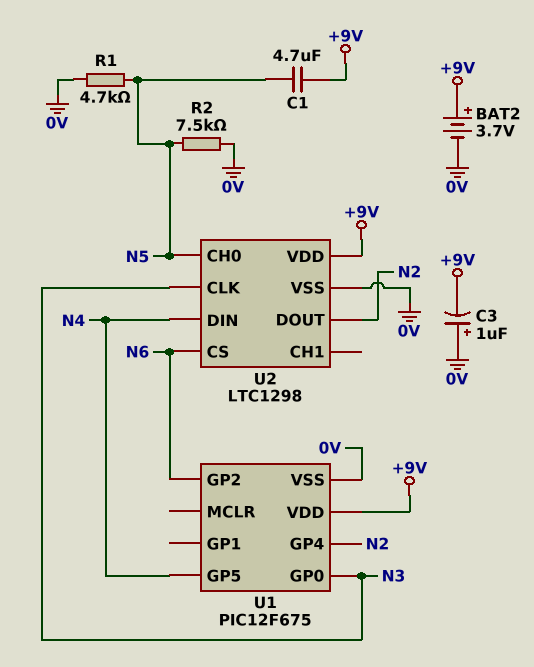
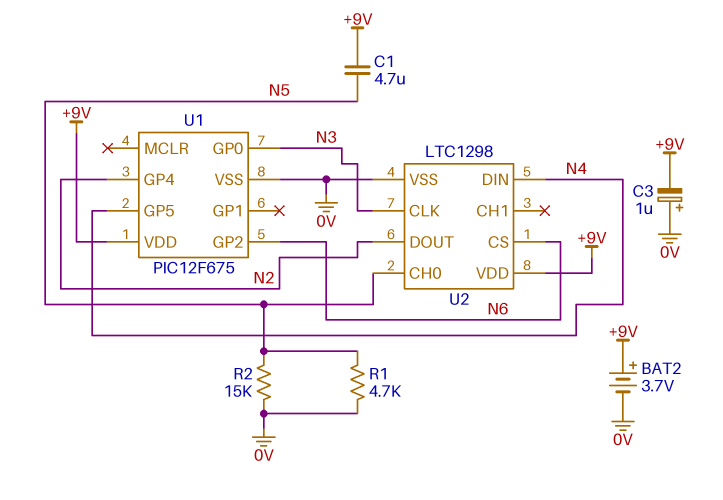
R2: 7.5k (0V, N5) -> 15k (0V, N5)

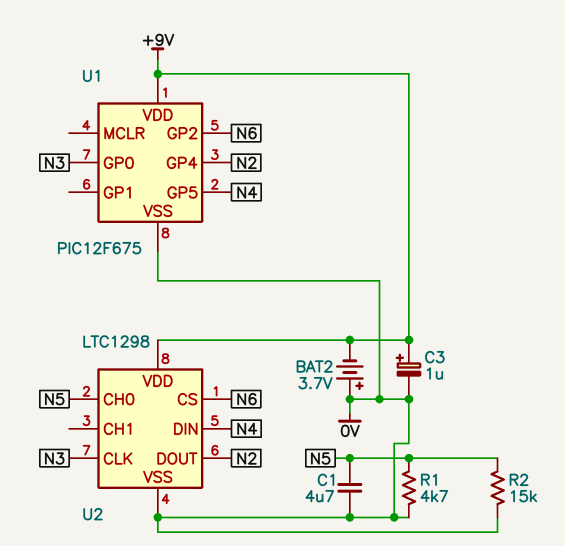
BAT2: 3.7V (plus +9V, minus 0V) -> 3.7V (plus 0V, minus +9V)
C1: 4.7uF (+9V, N5) -> 4.7uF (0V, N5)
C3: 1uF (plus 0V, minus +9V) -> 1uF (plus +9V, minus 0V)

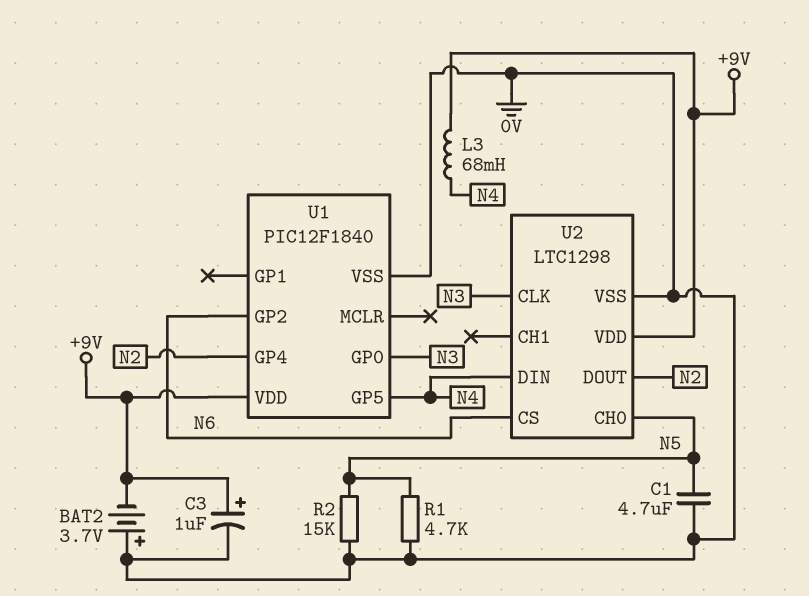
L3: none -> 68mH (+9V, N4)
U1: PIC12F675 -> PIC12F1840

